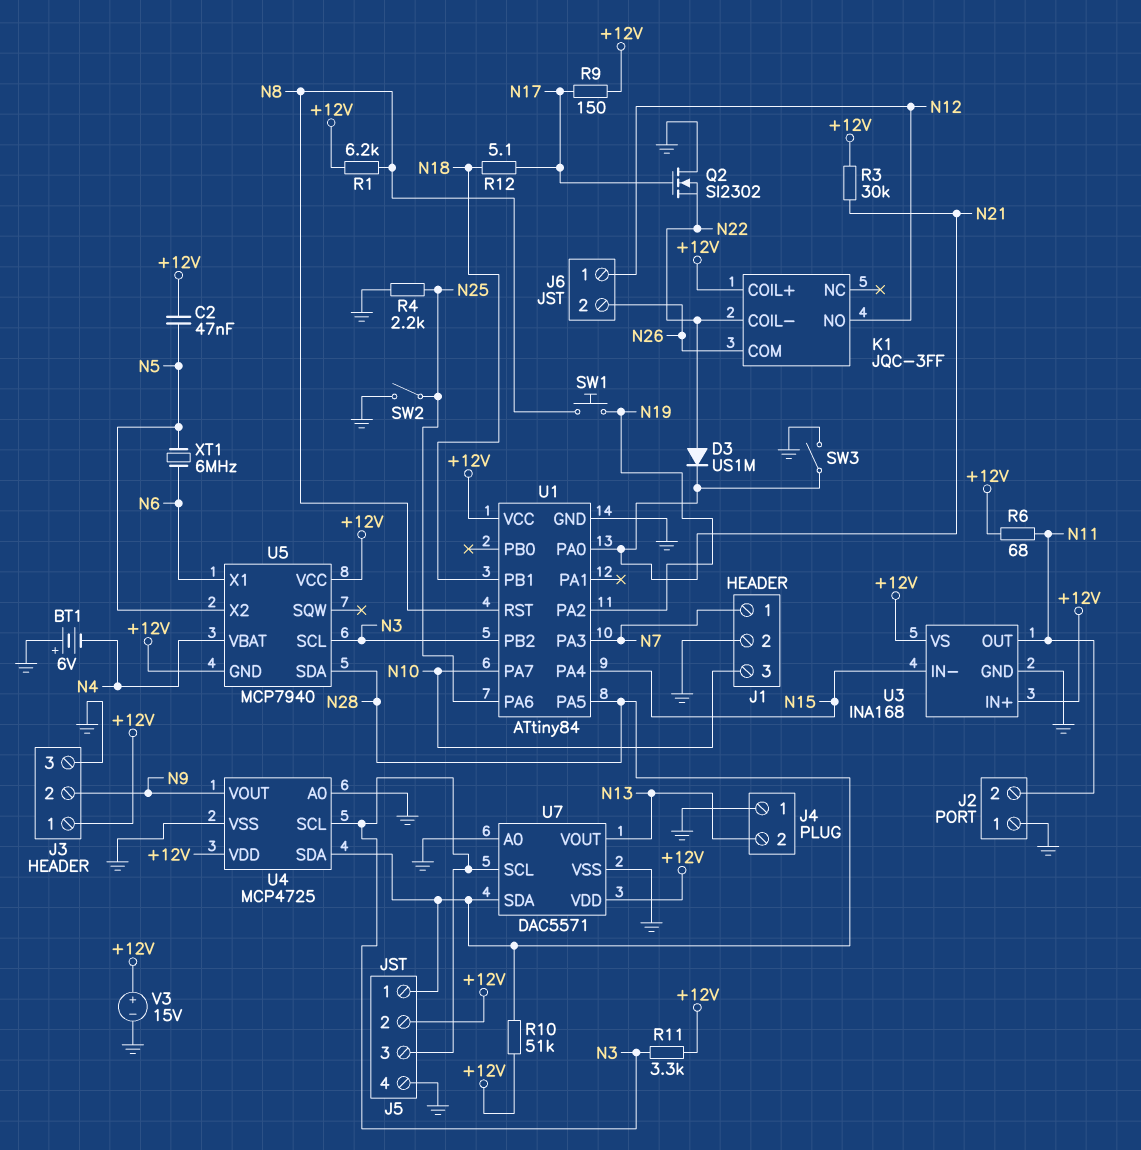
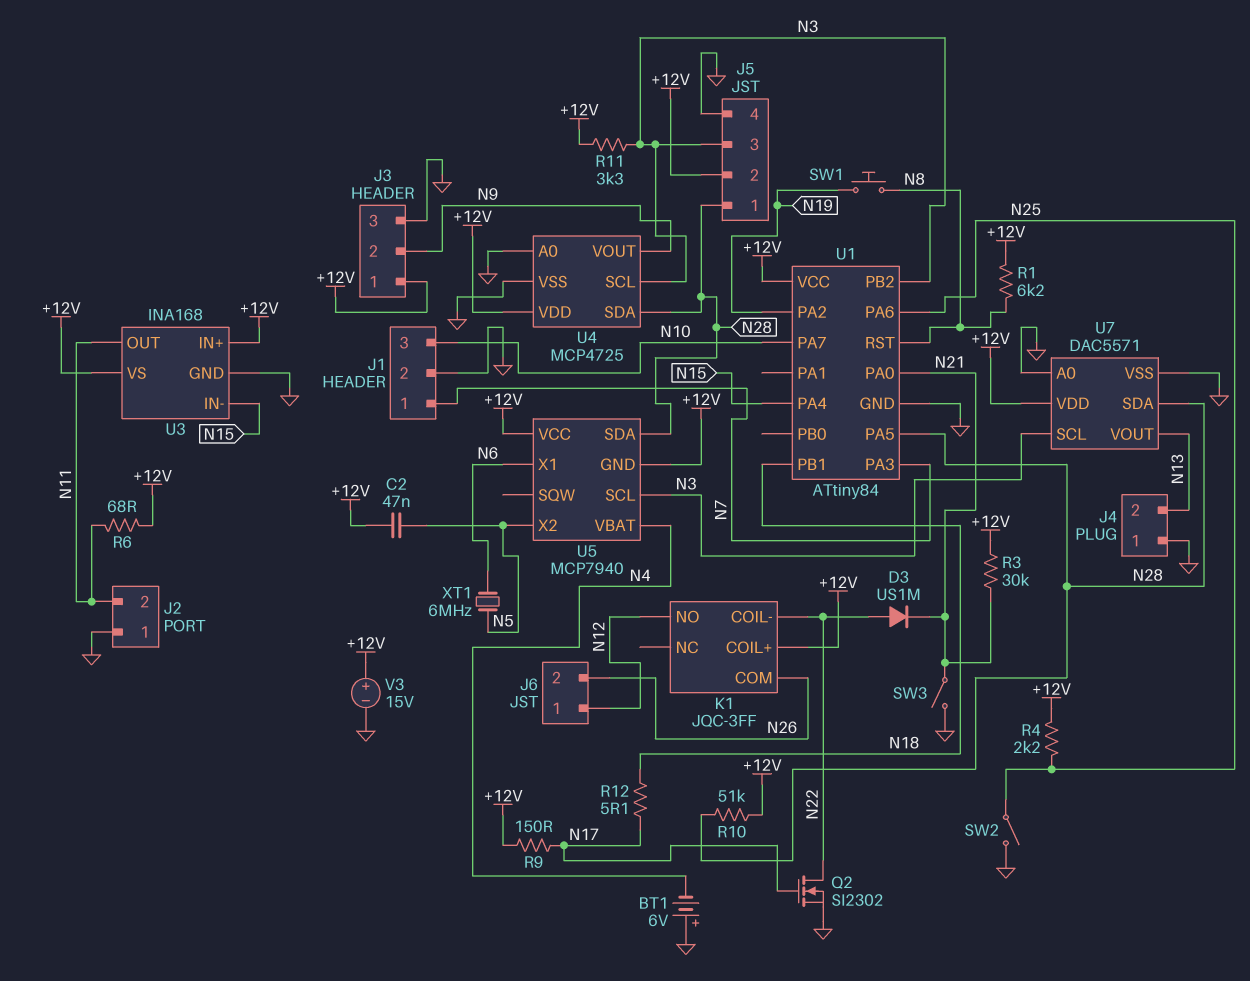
Q2: NMOS SI2302 (G N17, D GND, S N22) -> NMOS SI2302 (G N17, D N22, S GND)
R4: 2.2k (GND, N25) -> 2.2k (+12V, N25)

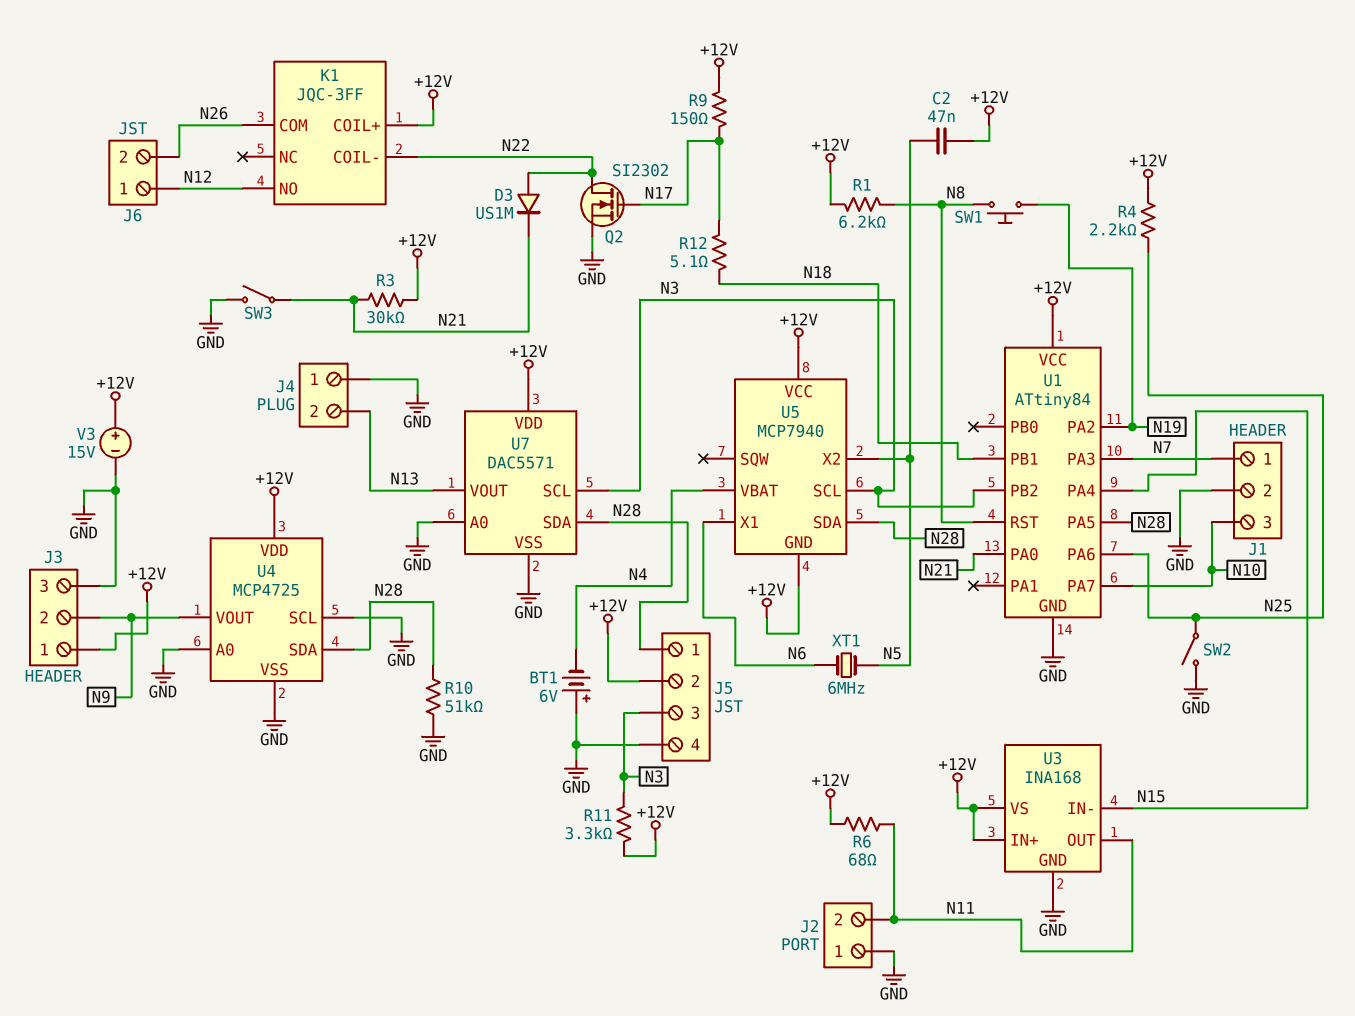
R10: 51k (+12V, N28) -> 51k (GND, N28)
U4 pin SCL: N3 -> GND

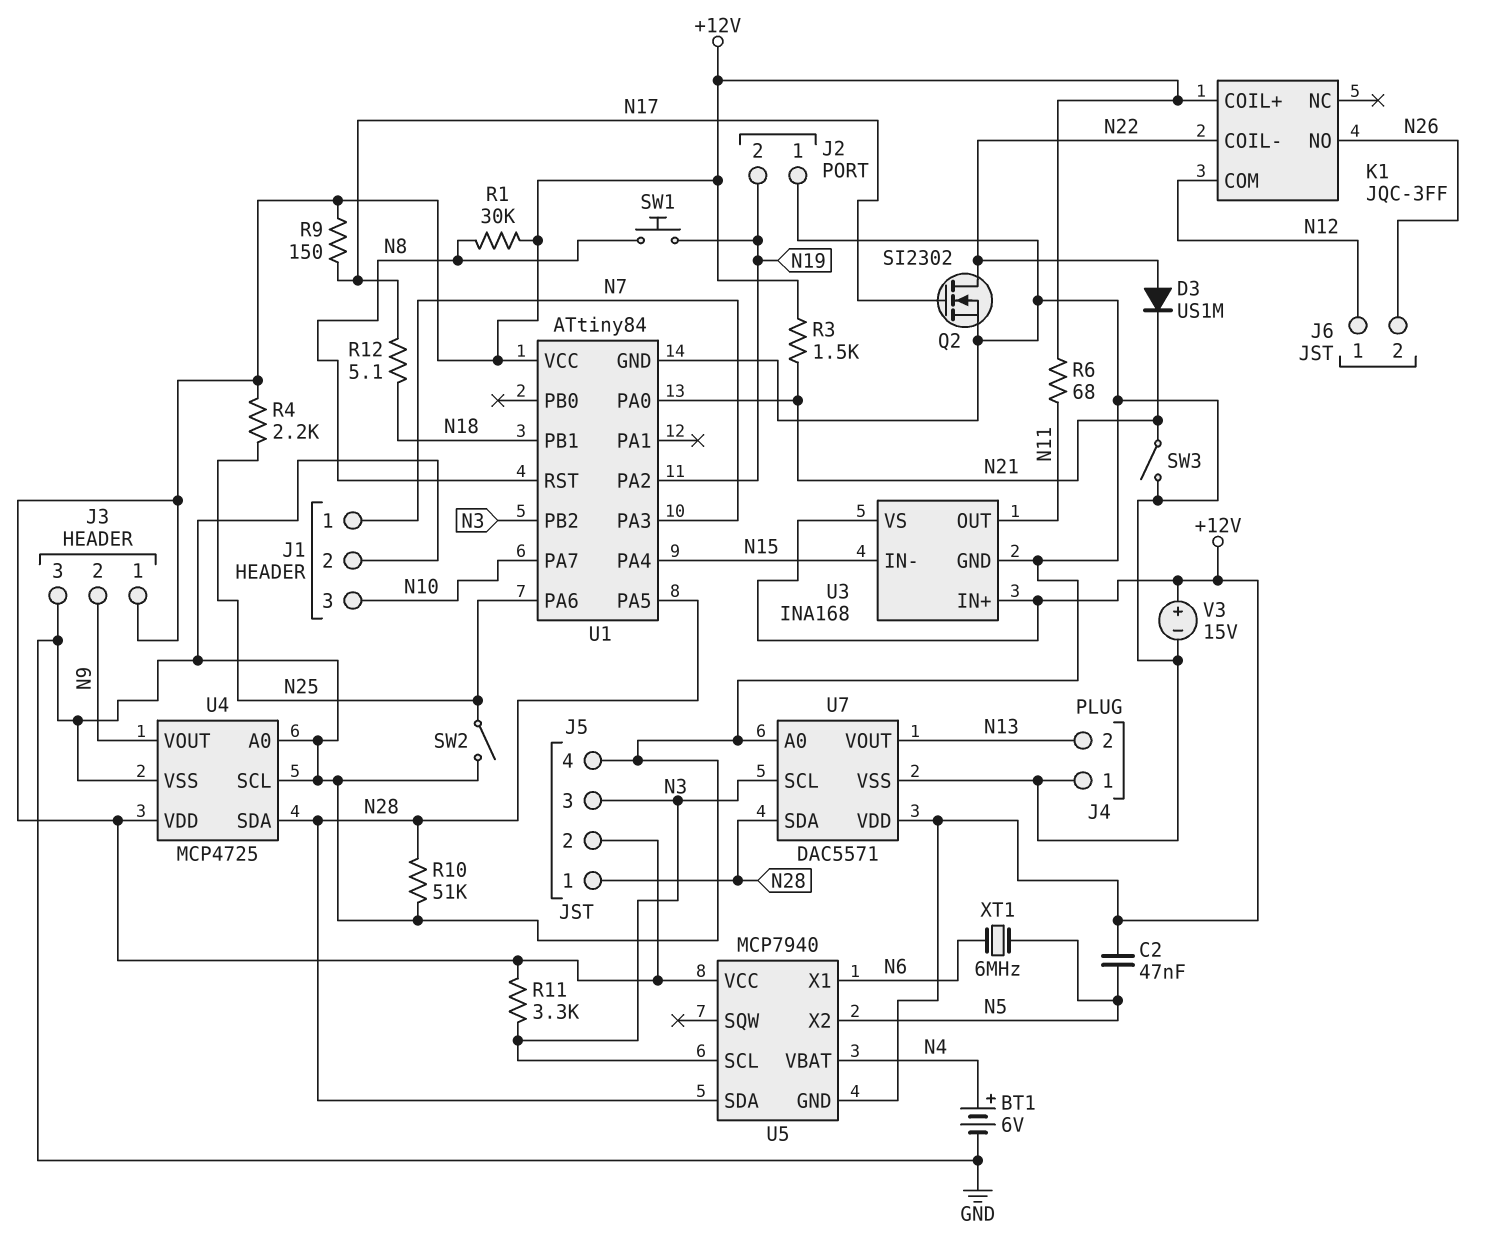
BT1: 6V (plus GND, minus N4) -> 6V (plus N4, minus GND)
J2 pin 2: N11 -> N19
K1 pin COM: N26 -> N12
K1 pin NO: N12 -> N26
R1: 6.2k (+12V, N8) -> 30k (+12V, N8)
R3: 30k (+12V, N21) -> 1.5k (+12V, N21)

